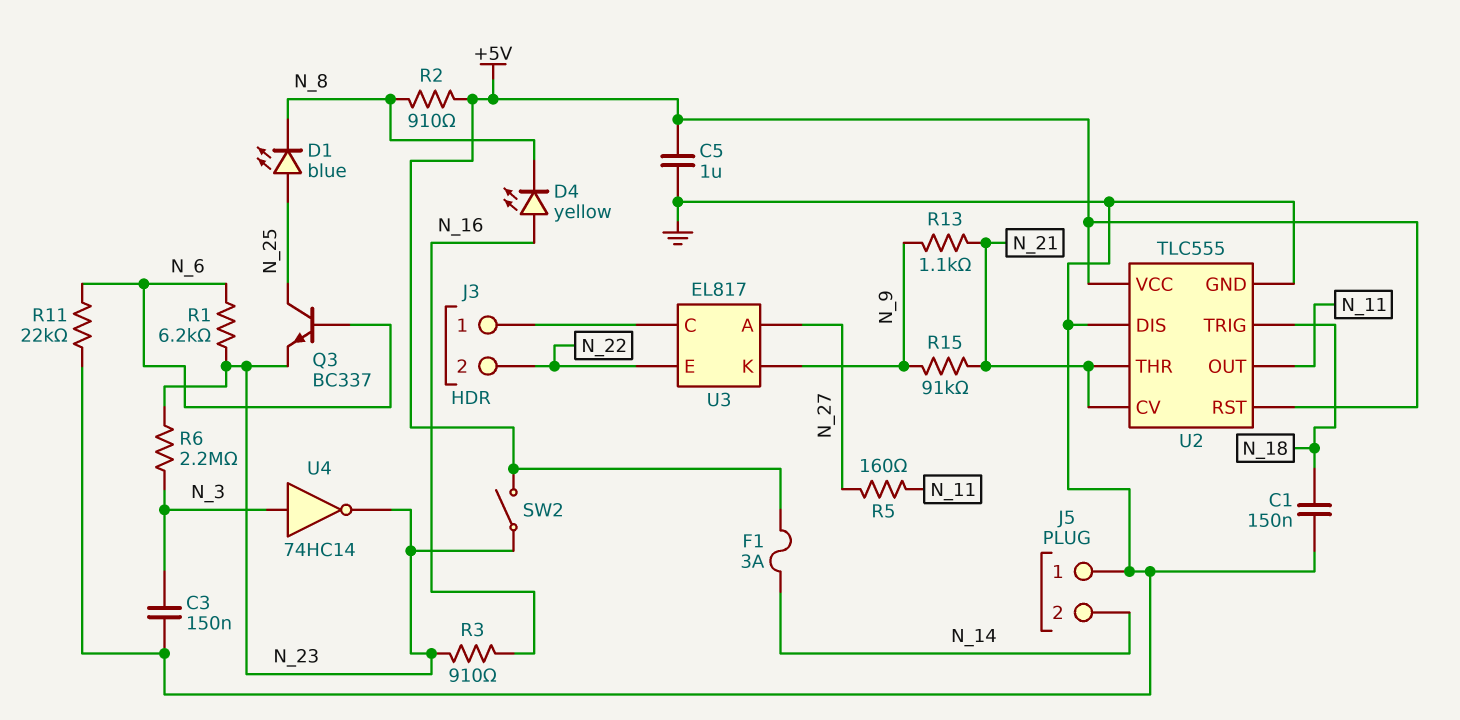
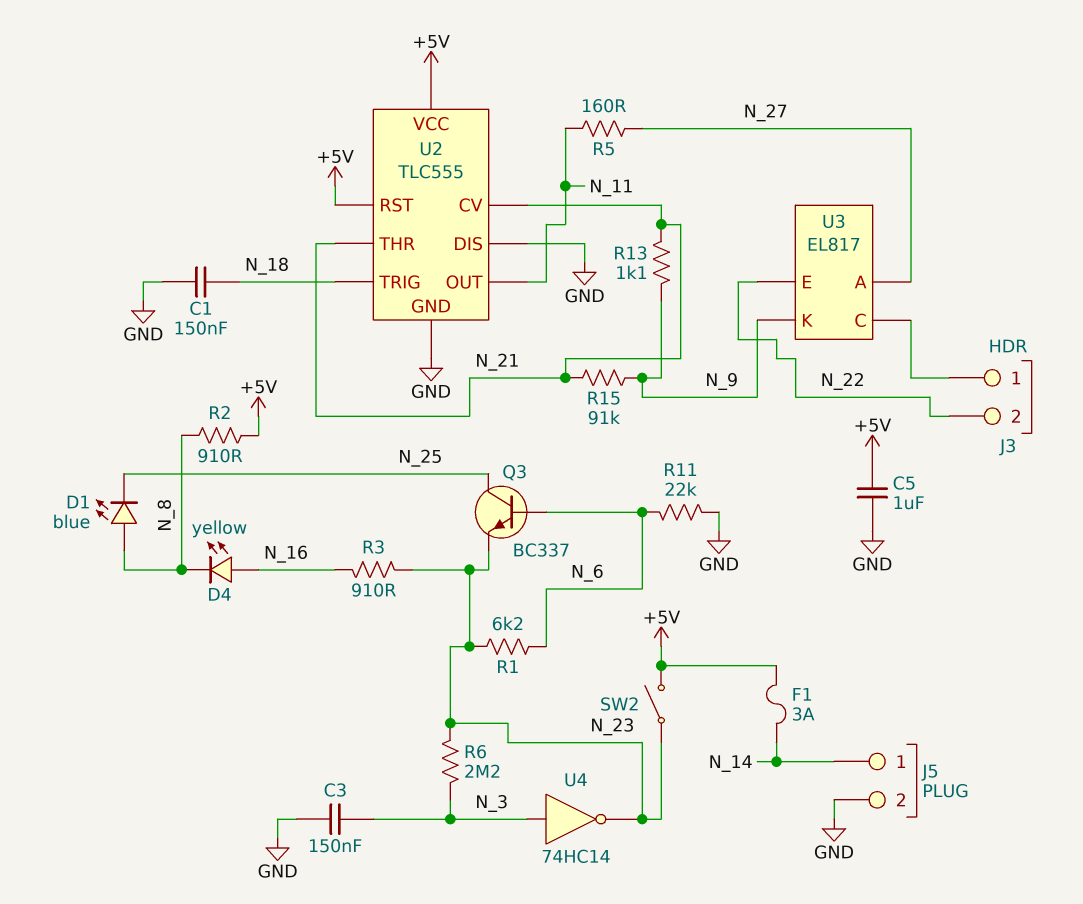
D1: LED blue (A N_25, K N_8) -> LED blue (A N_8, K N_25)
J5 pin 1: GND -> N_14
J5 pin 2: N_14 -> GND

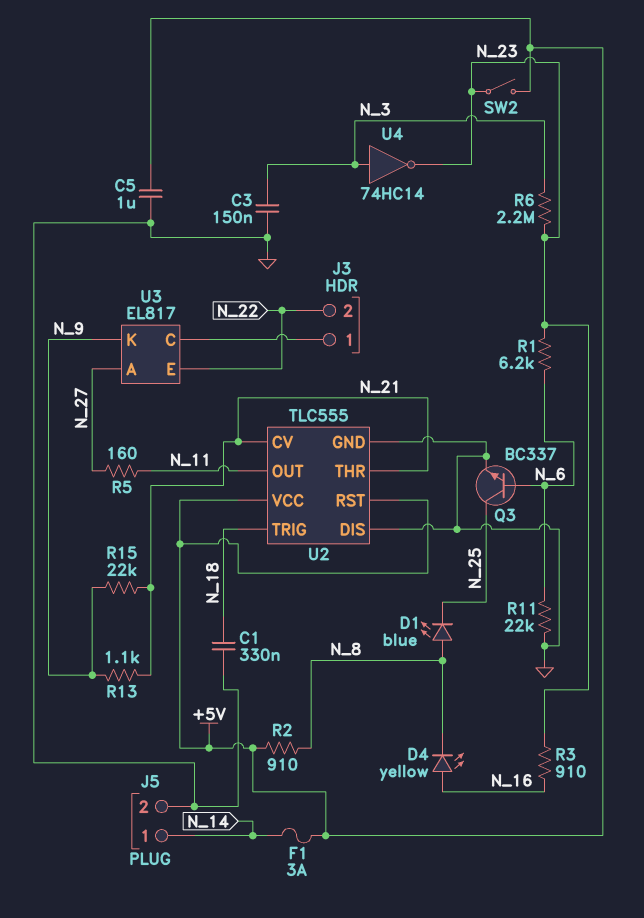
C1: 150nF (GND, N_18) -> 330nF (GND, N_18)
Q3: NPN BC337 (B N_6, C N_25, E N_23) -> NPN BC337 (B N_6, C N_25, E GND)
R15: 91k (N_9, N_21) -> 22k (N_9, N_21)

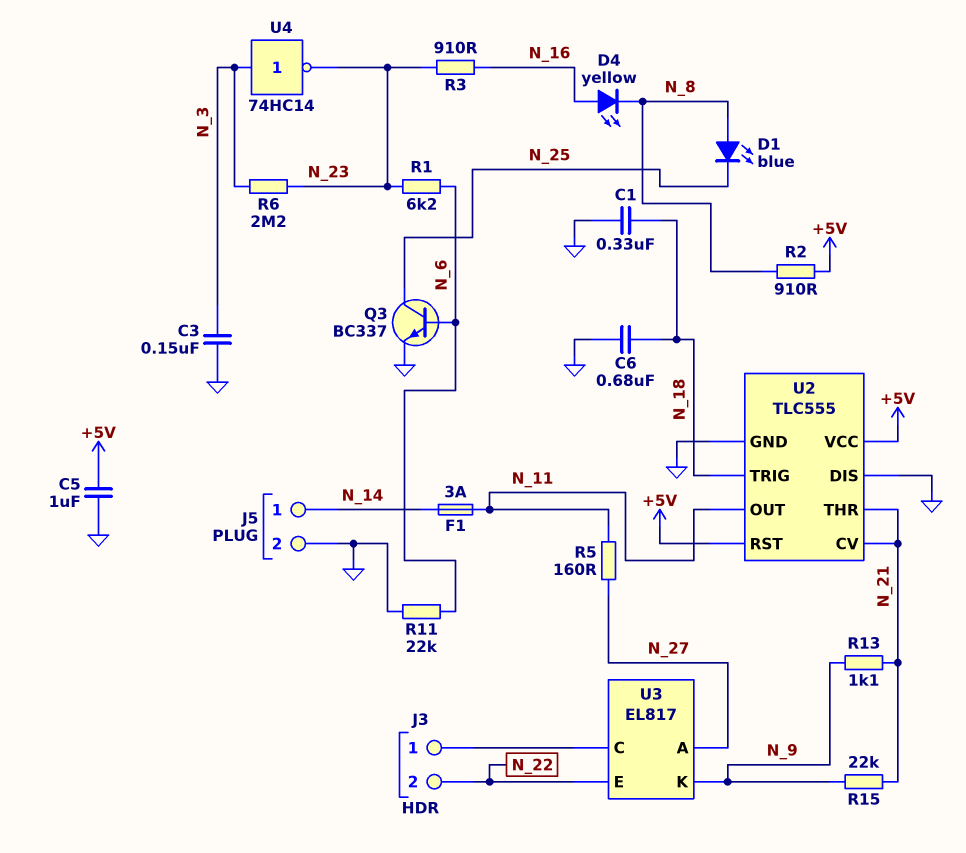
C6: none -> 680nF (GND, N_18)
F1: 3A (+5V, N_14) -> 3A (N_11, N_14)
SW2: switch (+5V, N_23) -> none

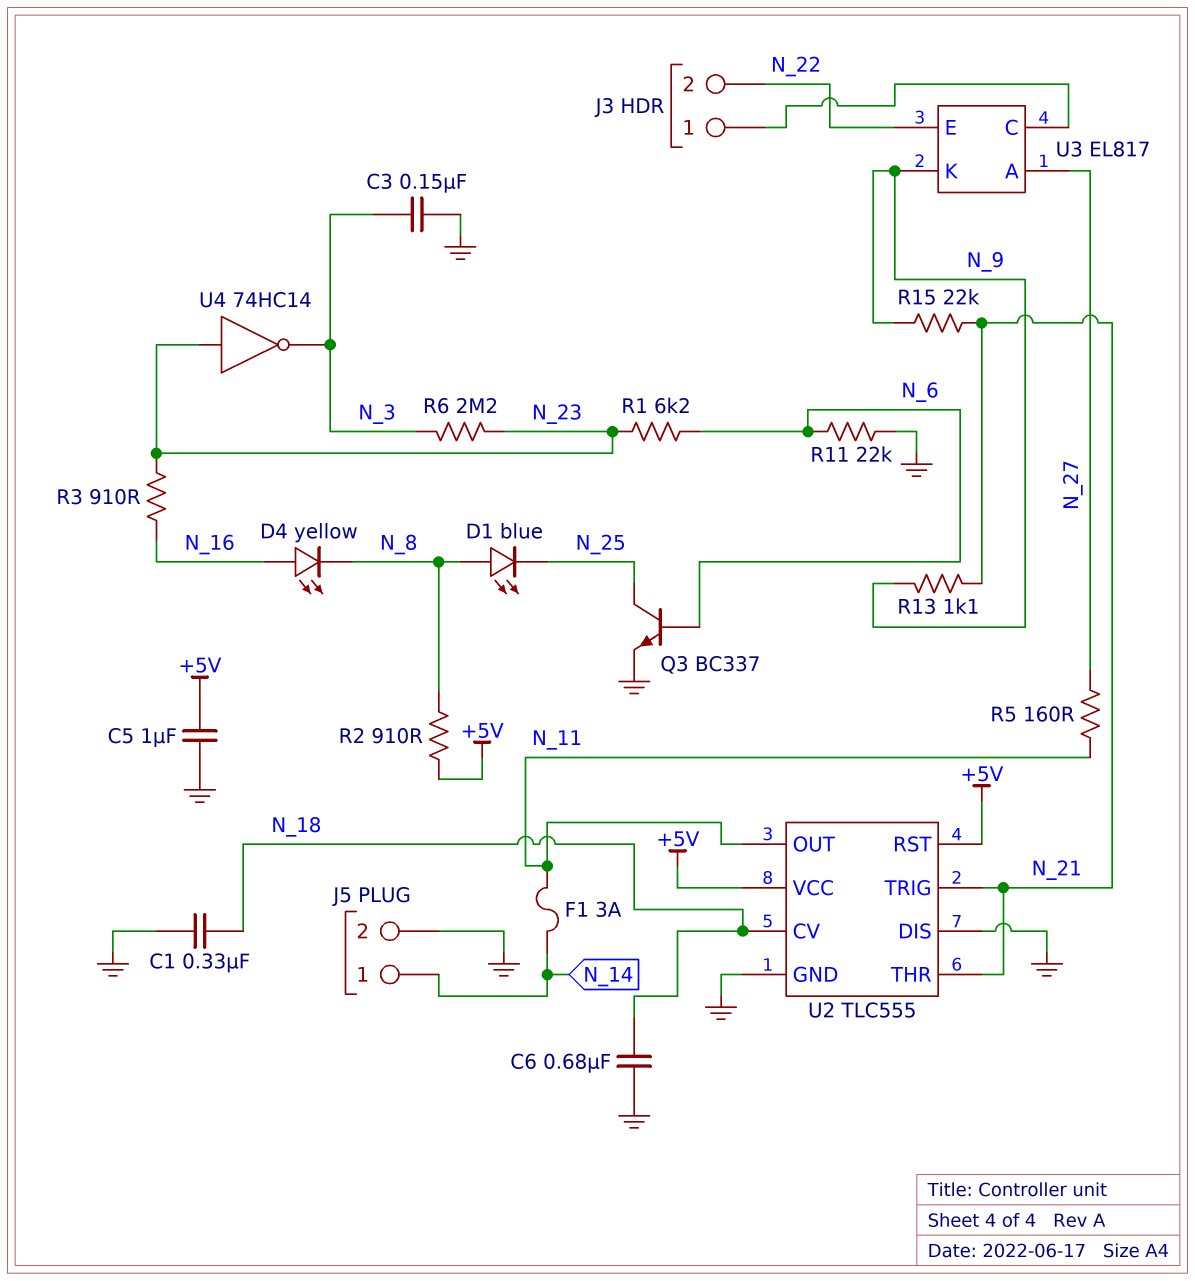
U2 pin CV: N_21 -> N_18
U2 pin TRIG: N_18 -> N_21
U4: NOT 74HC14 (in N_3, out N_23) -> NOT 74HC14 (in N_23, out N_3)

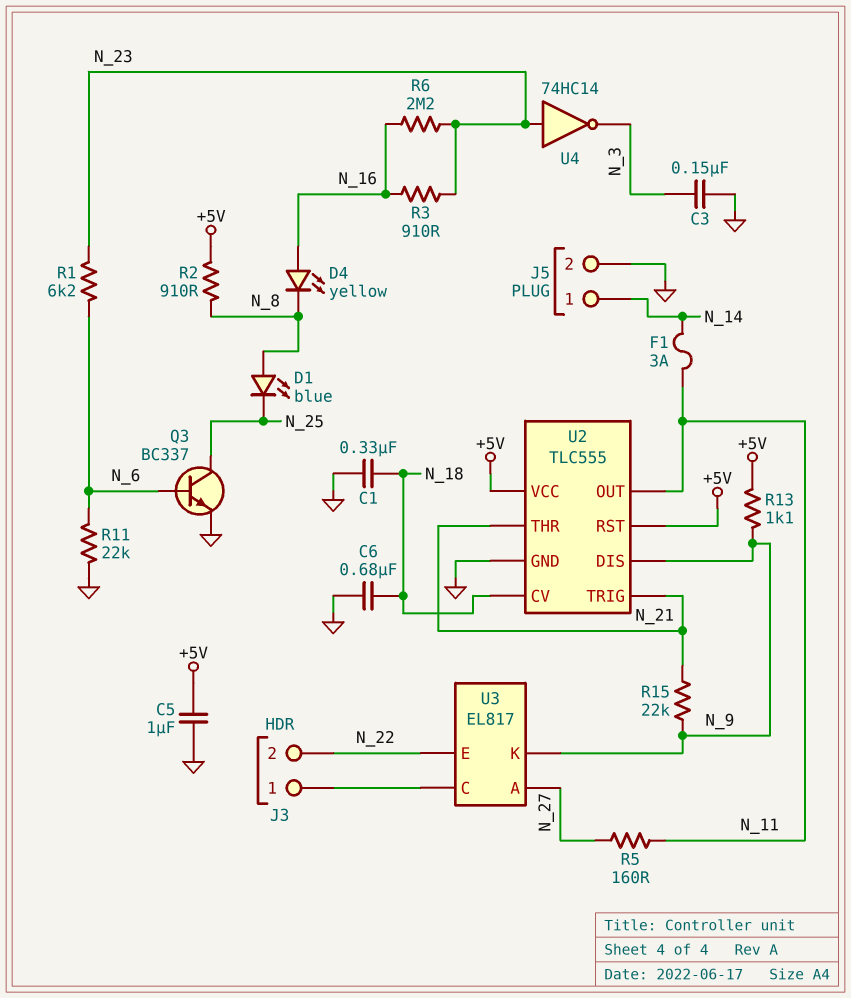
R6: 2.2M (N_3, N_23) -> 2.2M (N_16, N_23)
R13: 1.1k (N_9, N_21) -> 1.1k (+5V, N_9)
U2 pin DIS: GND -> N_9

